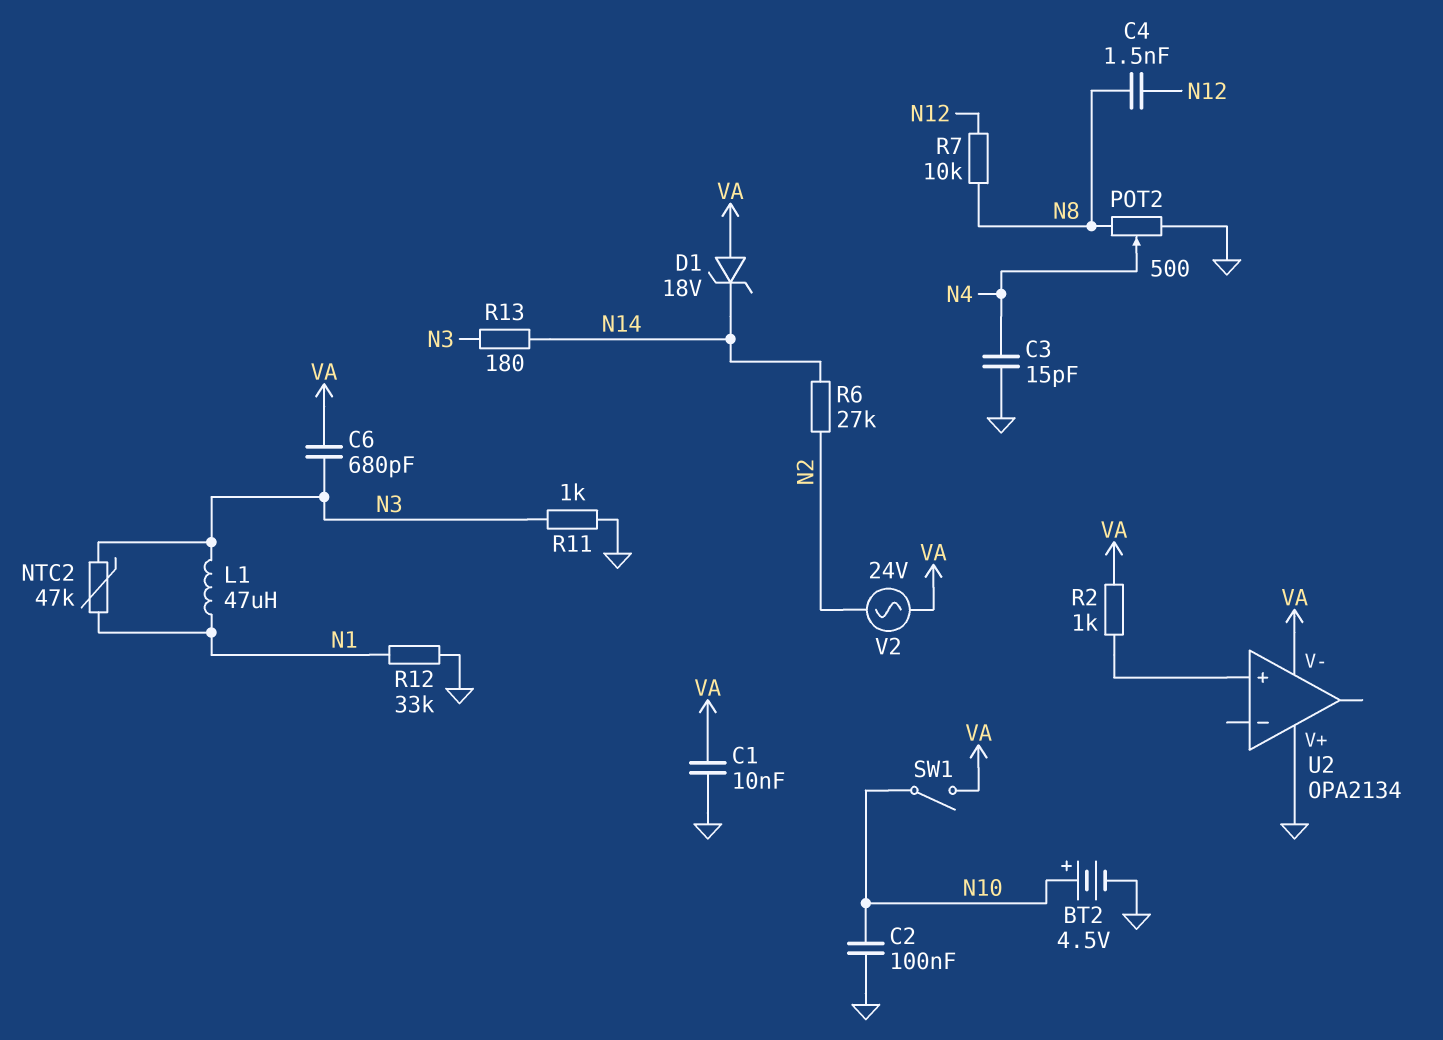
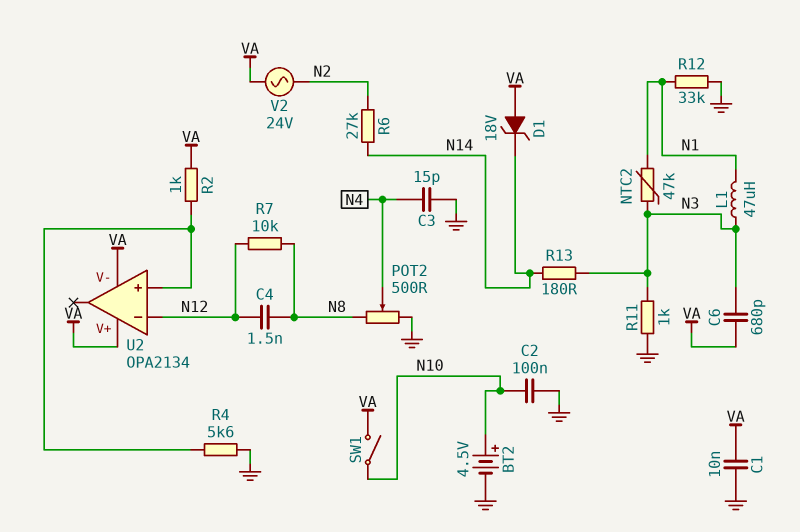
R4: none -> 5.6k (GND, U2/in+)
U2 pin V+: GND -> VA
U2 pin in-: none -> N12

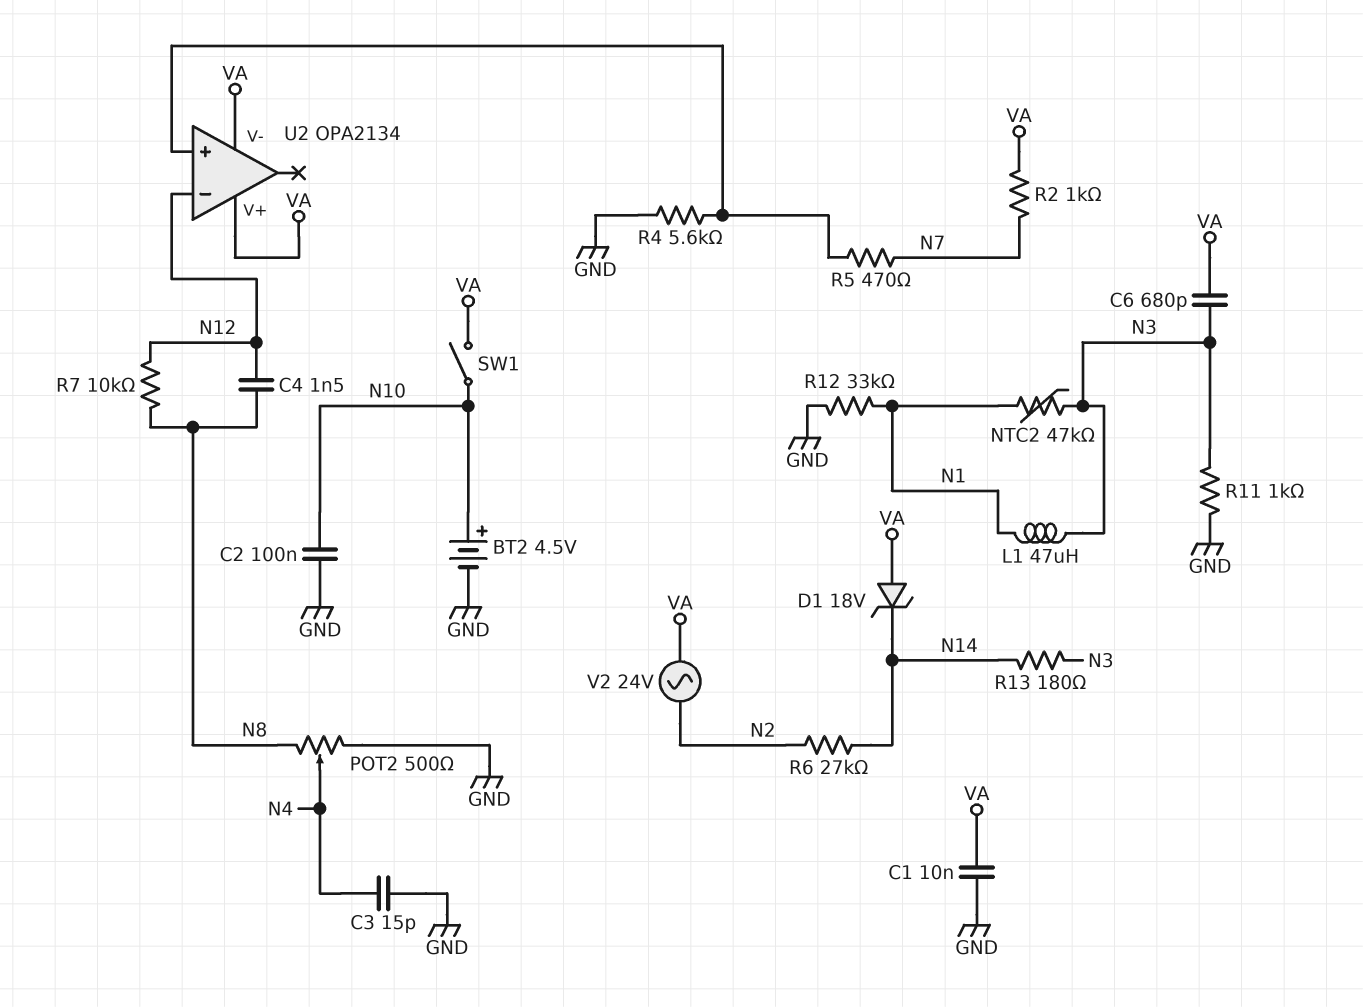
R2: 1k (U2/in+, VA) -> 1k (N7, VA)
R5: none -> 470 (N7, U2/in+)

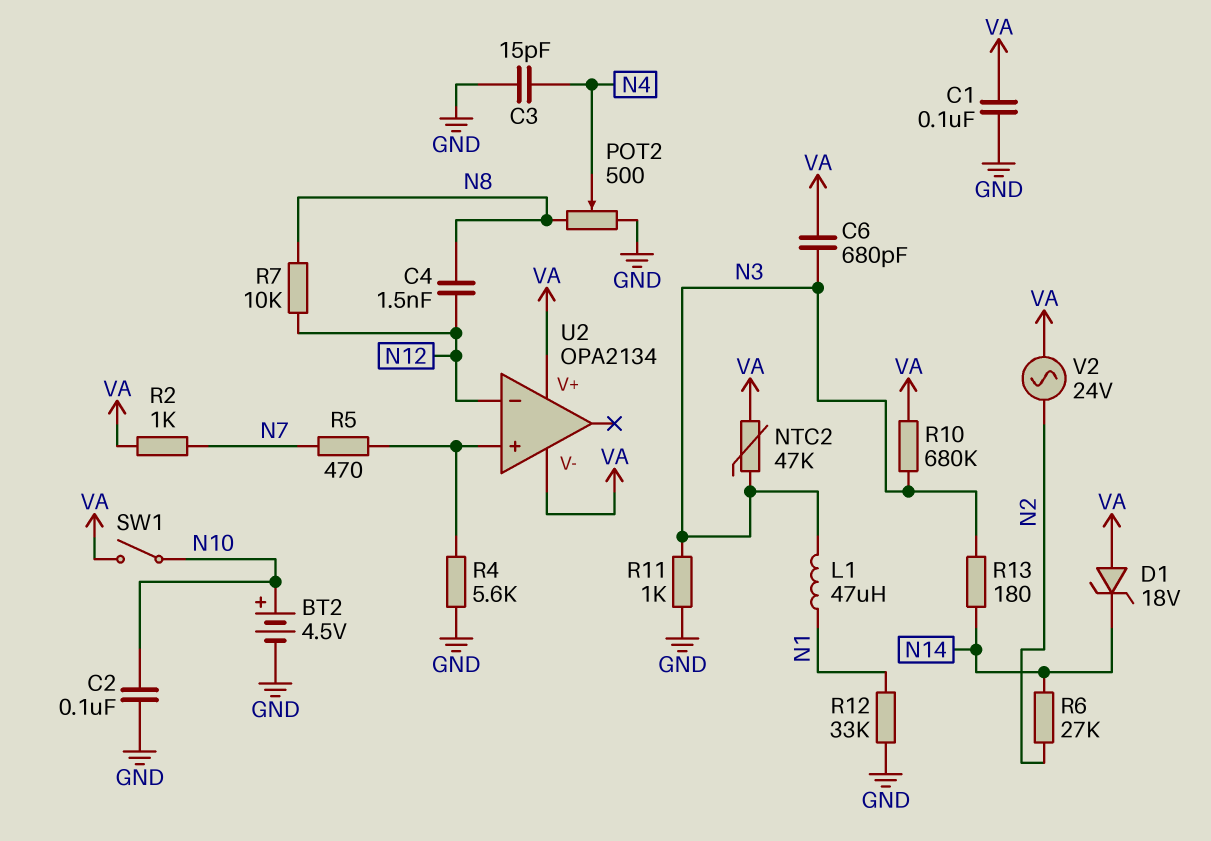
C1: 10nF (GND, VA) -> 100nF (GND, VA)
NTC2: 47k (N1, N3) -> 47k (N3, VA)
R10: none -> 680k (N3, VA)

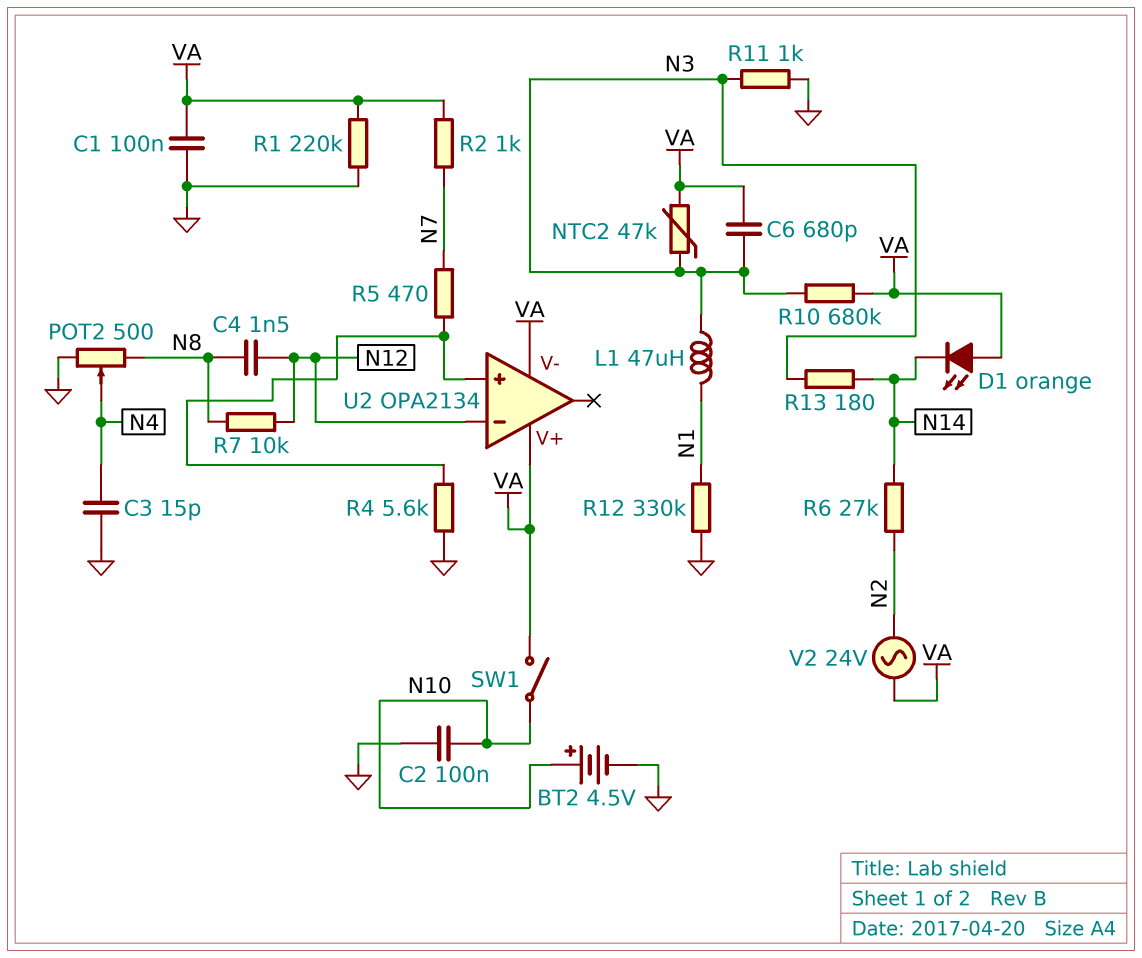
D1: zener 18V (A VA, K N14) -> LED orange (A VA, K N14)
R1: none -> 220k (GND, VA)
R12: 33k (GND, N1) -> 330k (GND, N1)

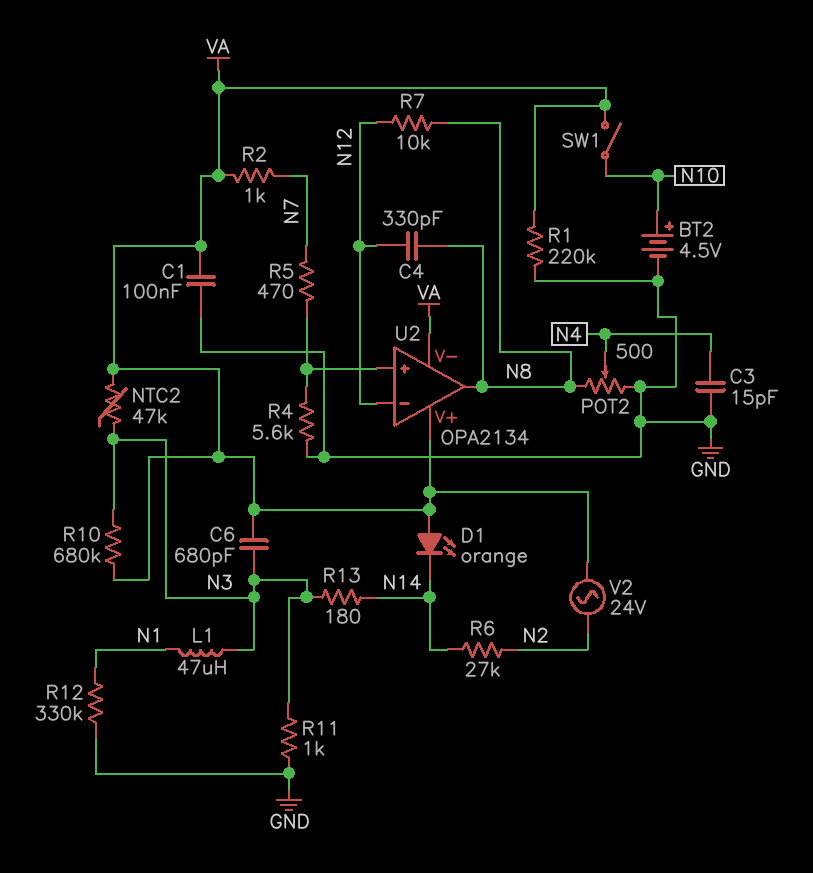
C2: 100nF (GND, N10) -> none
C4: 1.5nF (N8, N12) -> 330pF (N8, N12)
U2 pin out: none -> N8

